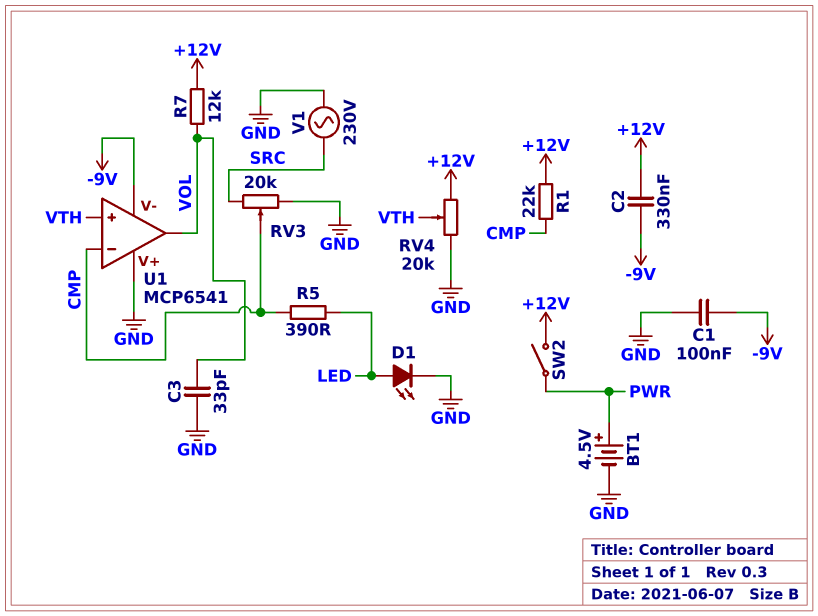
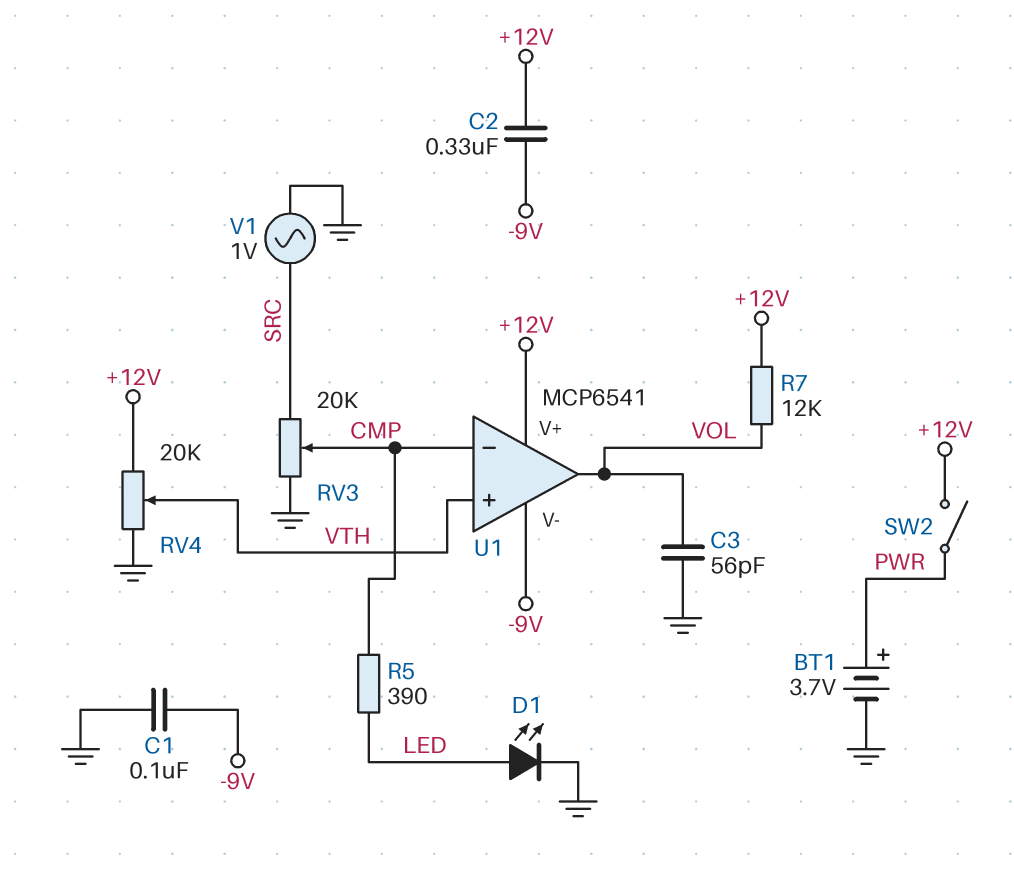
BT1: 4.5V (plus PWR, minus GND) -> 3.7V (plus PWR, minus GND)
C3: 33pF (GND, VOL) -> 56pF (GND, VOL)
R1: 22k (+12V, CMP) -> none
U1 pin V+: GND -> +12V
V1: AC 230V (GND, SRC) -> AC 1V (GND, SRC)

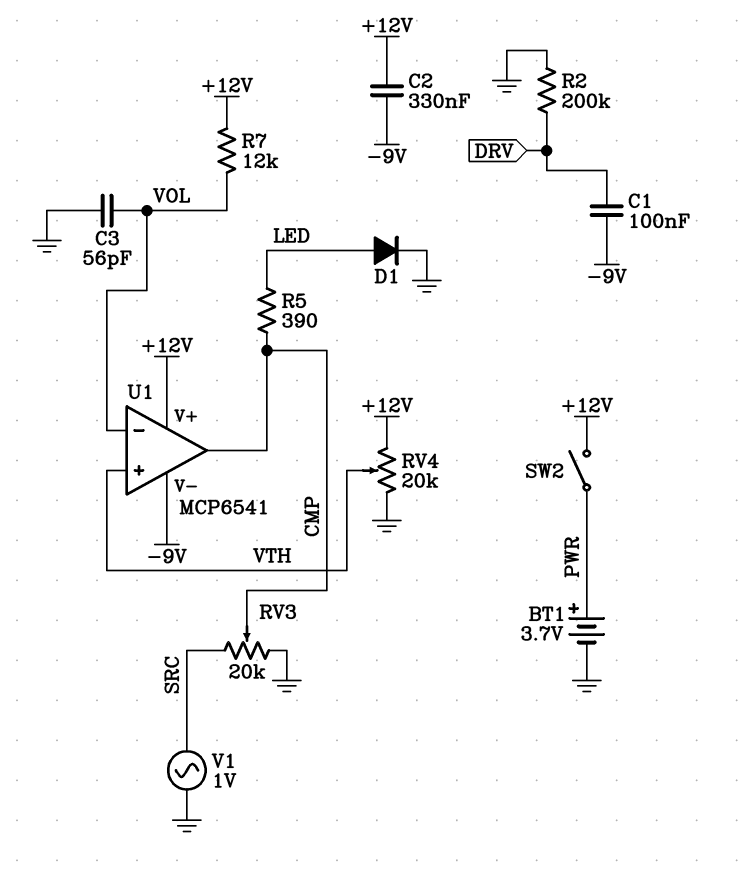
C1: 100nF (-9V, GND) -> 100nF (-9V, DRV)
D1: LED (A LED, K GND) -> diode (A LED, K GND)
R2: none -> 200k (DRV, GND)
U1 pin in-: CMP -> VOL
U1 pin out: VOL -> CMP

